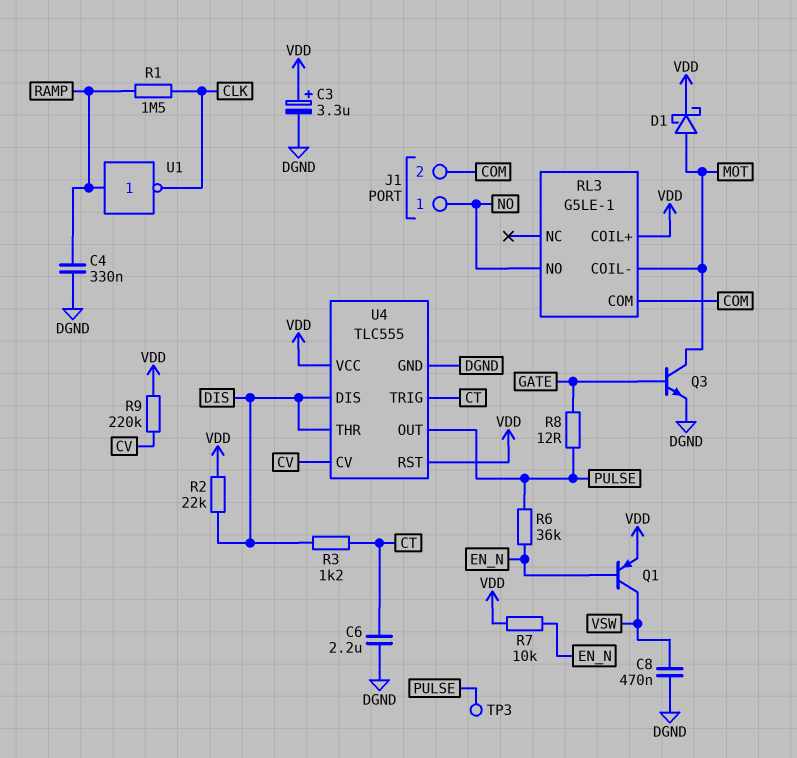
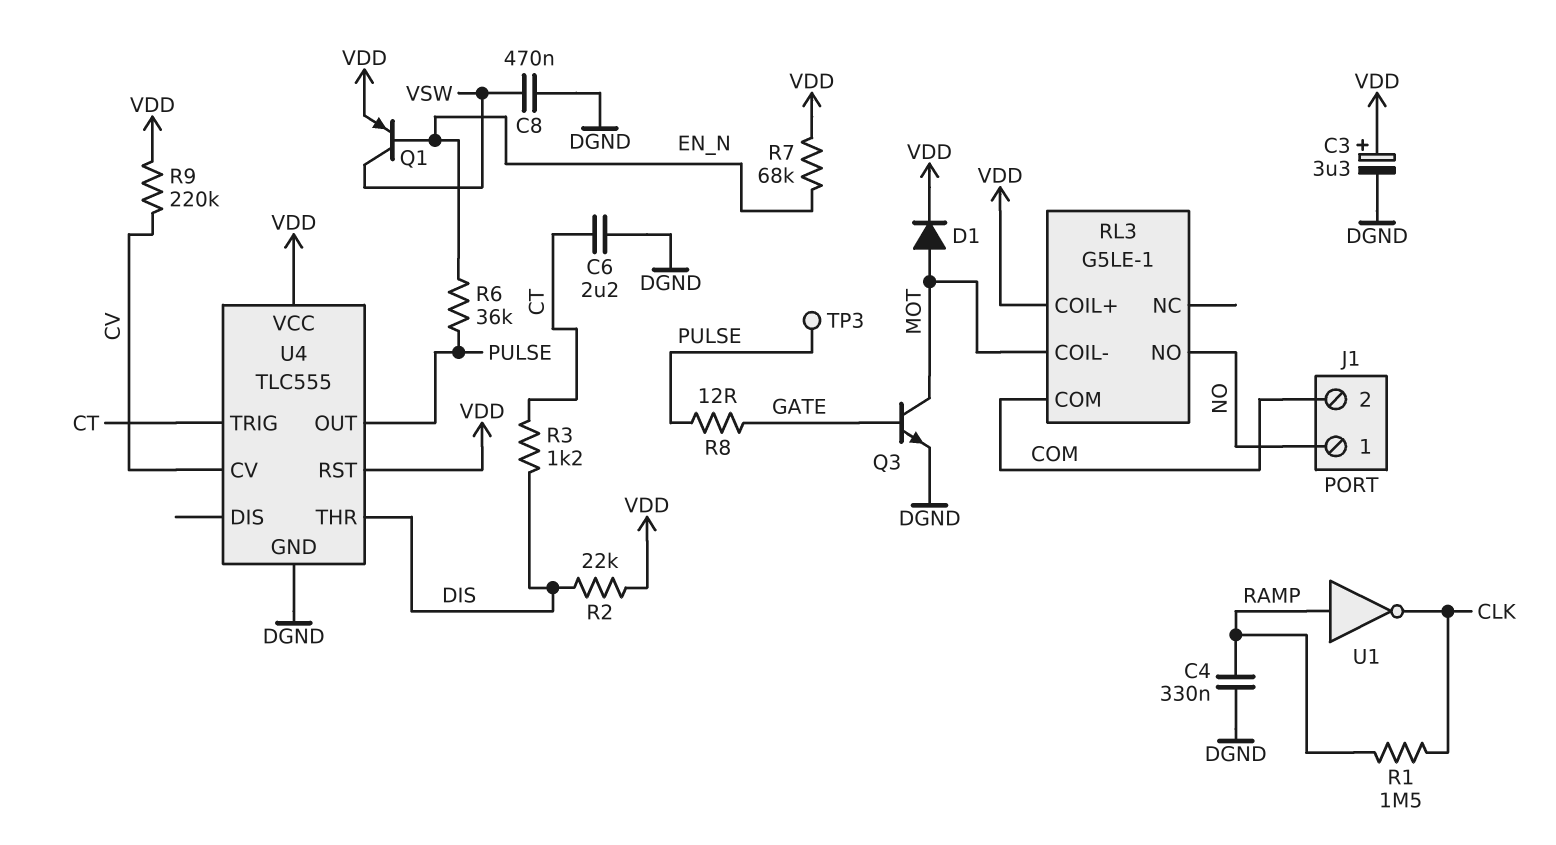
D1: schottky (A MOT, K VDD) -> diode (A MOT, K VDD)
R7: 10k (EN_N, VDD) -> 68k (EN_N, VDD)
U4 pin DIS: DIS -> none

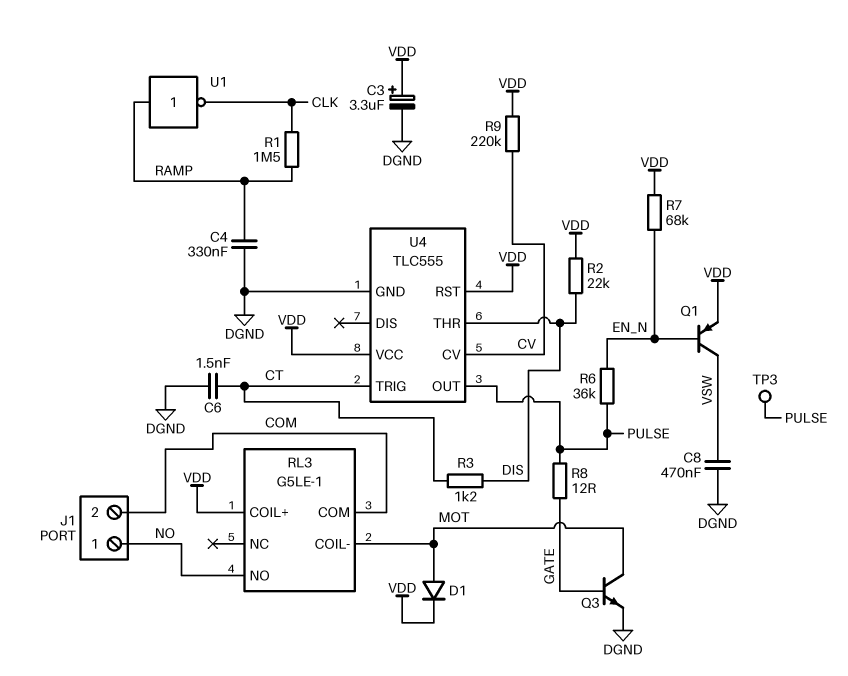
C6: 2.2uF (CT, DGND) -> 1.5nF (CT, DGND)

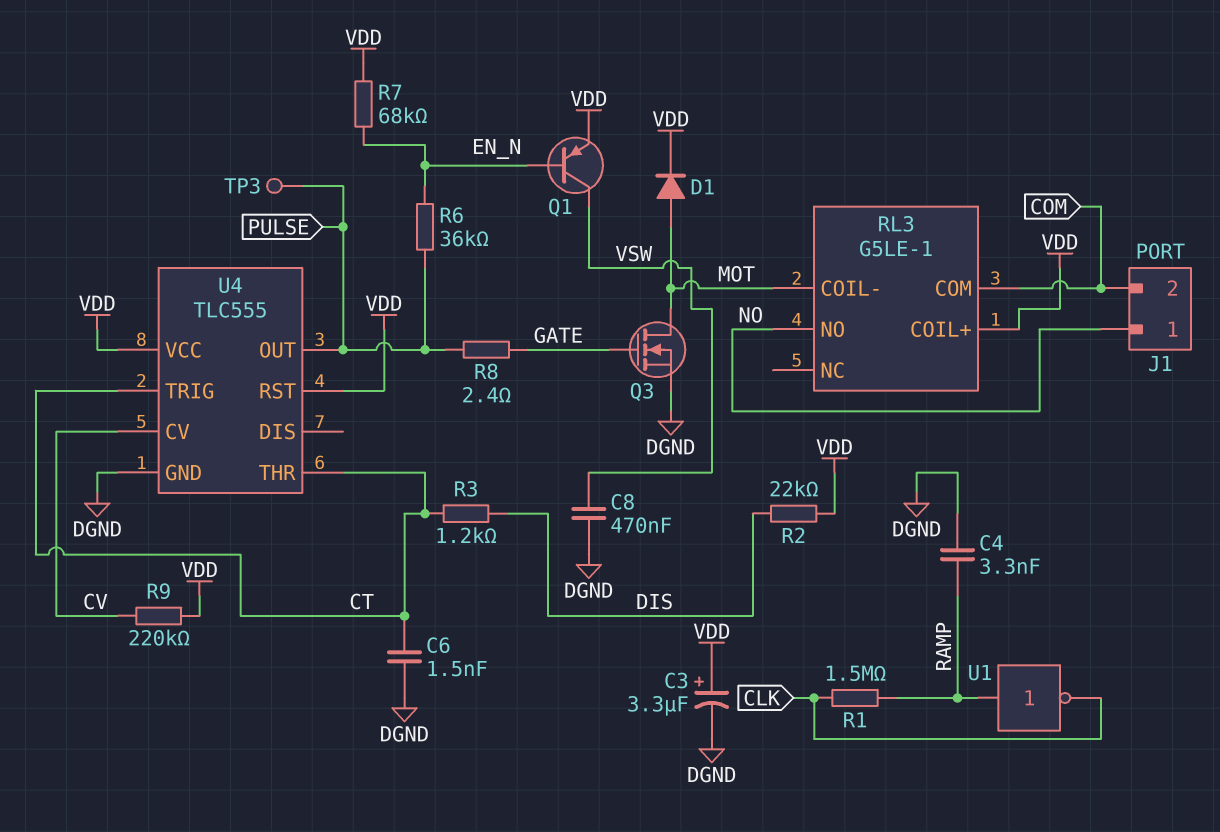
C4: 330nF (DGND, RAMP) -> 3.3nF (DGND, RAMP)
Q3: NPN (B GATE, C MOT, E DGND) -> NMOS (G GATE, D MOT, S DGND)
R8: 12 (GATE, PULSE) -> 2.4 (GATE, PULSE)
U4 pin THR: DIS -> CT

